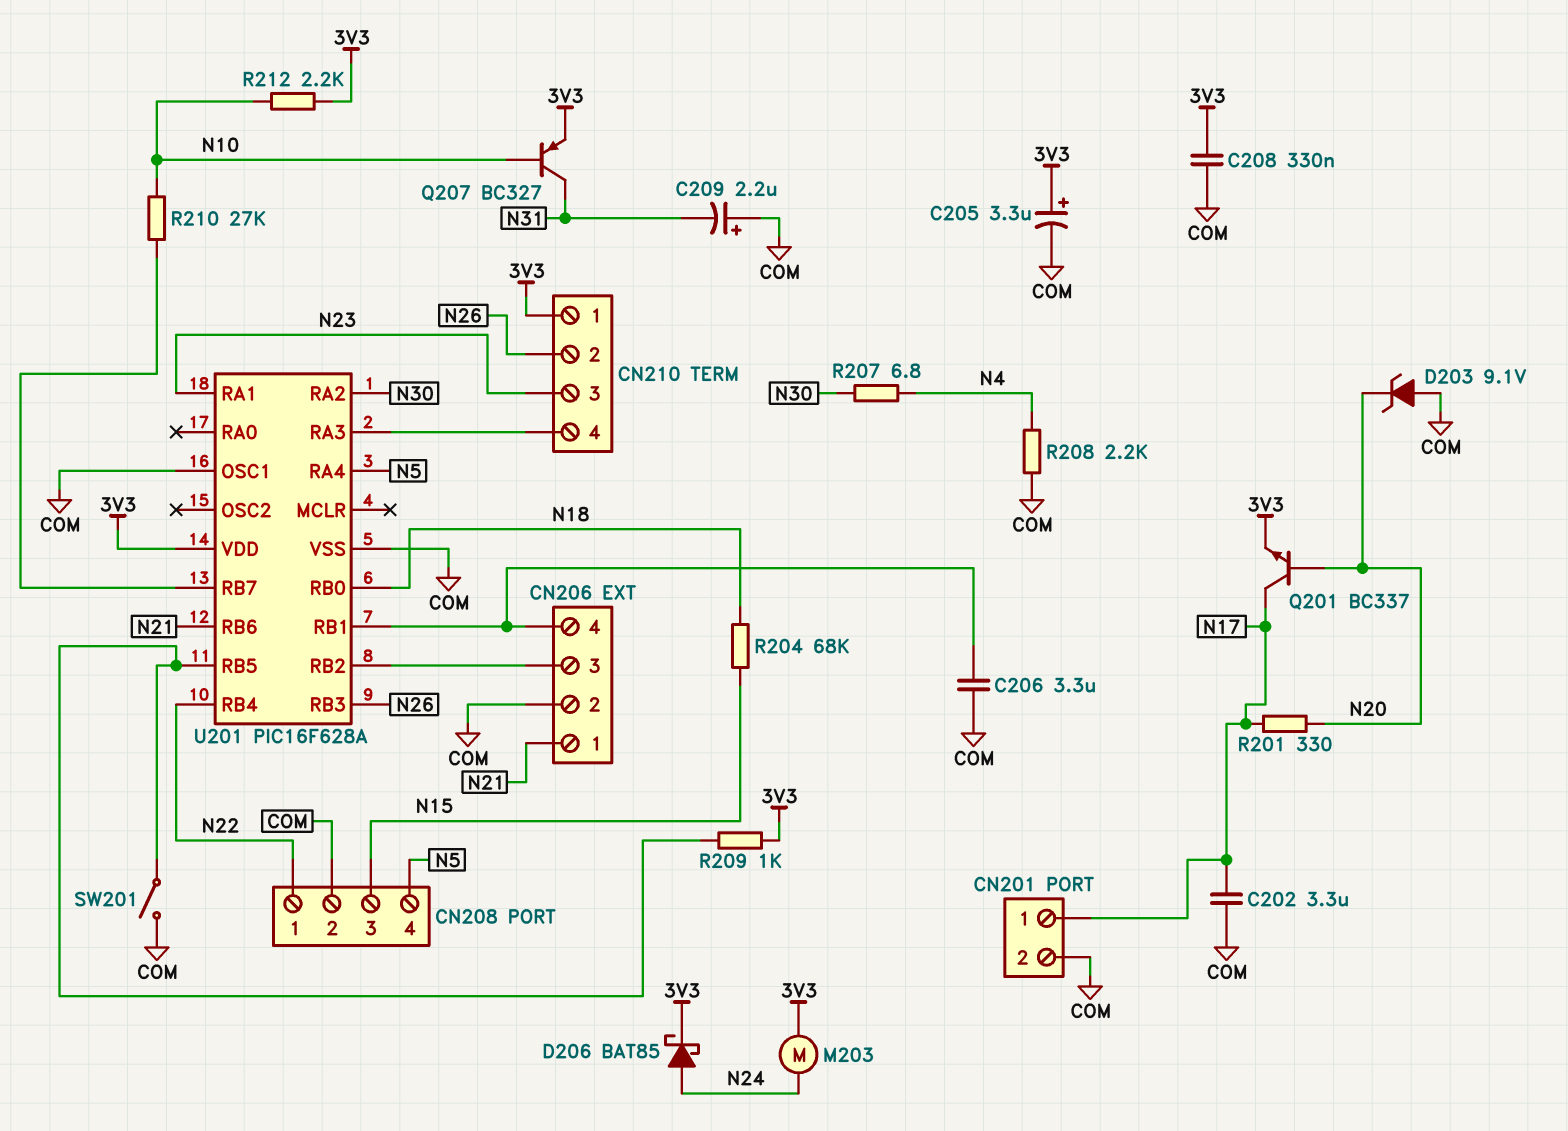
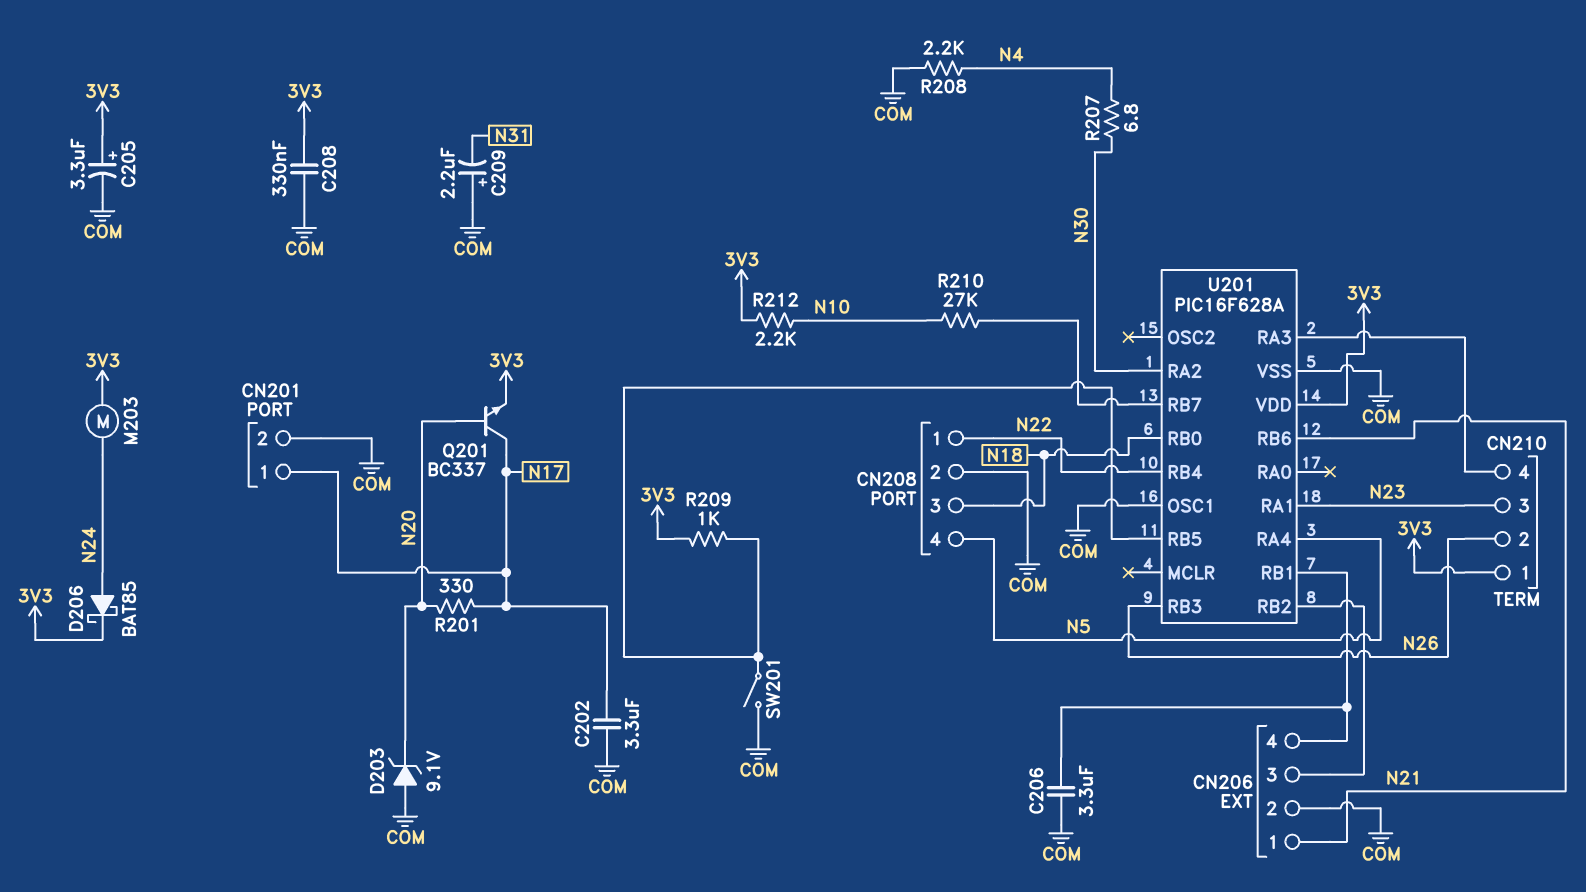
CN208 pin 3: N15 -> N18
Q207: PNP BC327 (B N10, C N31, E 3V3) -> none
R204: 68k (N15, N18) -> none

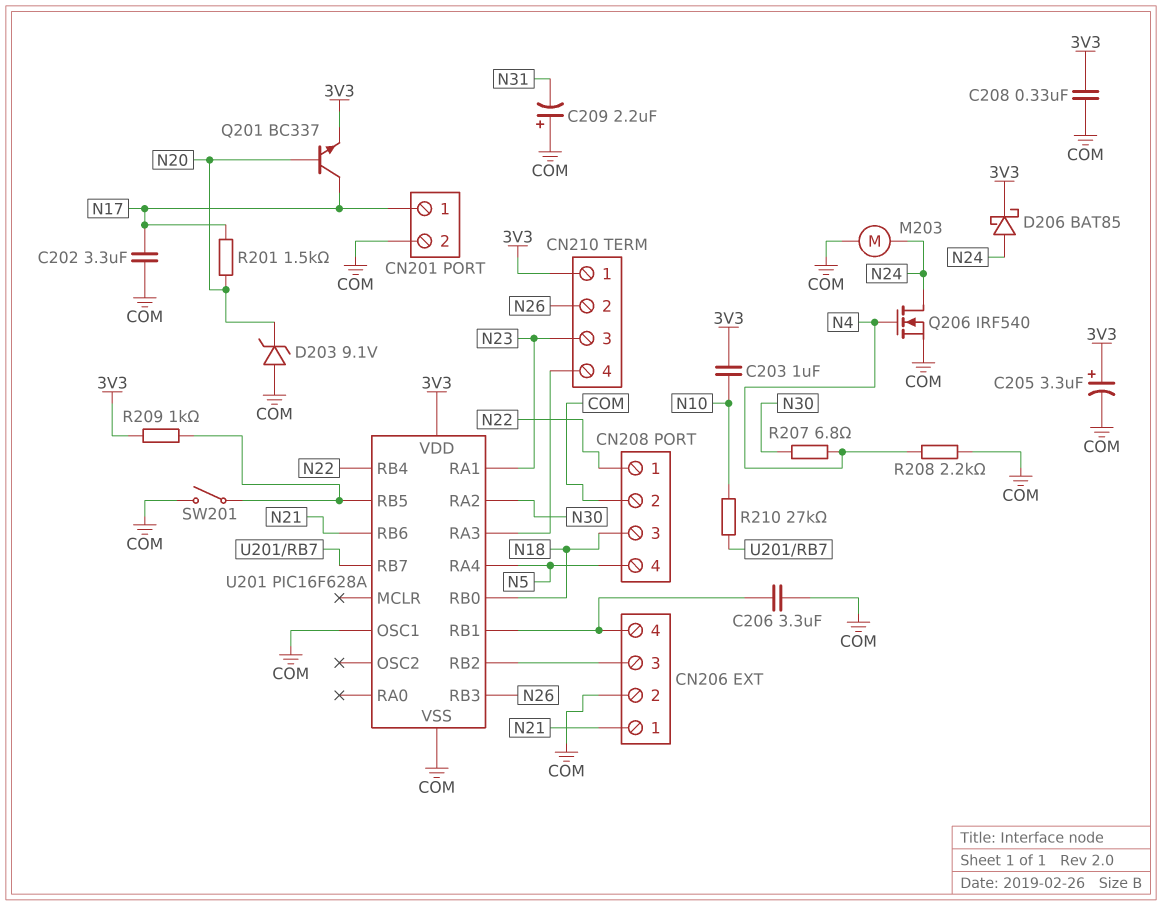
C203: none -> 1uF (3V3, N10)
M203: motor (3V3, N24) -> motor (COM, N24)
Q206: none -> NMOS IRF540 (G N4, D N24, S COM)
R201: 330 (N17, N20) -> 1.5k (N17, N20)
R212: 2.2k (3V3, N10) -> none

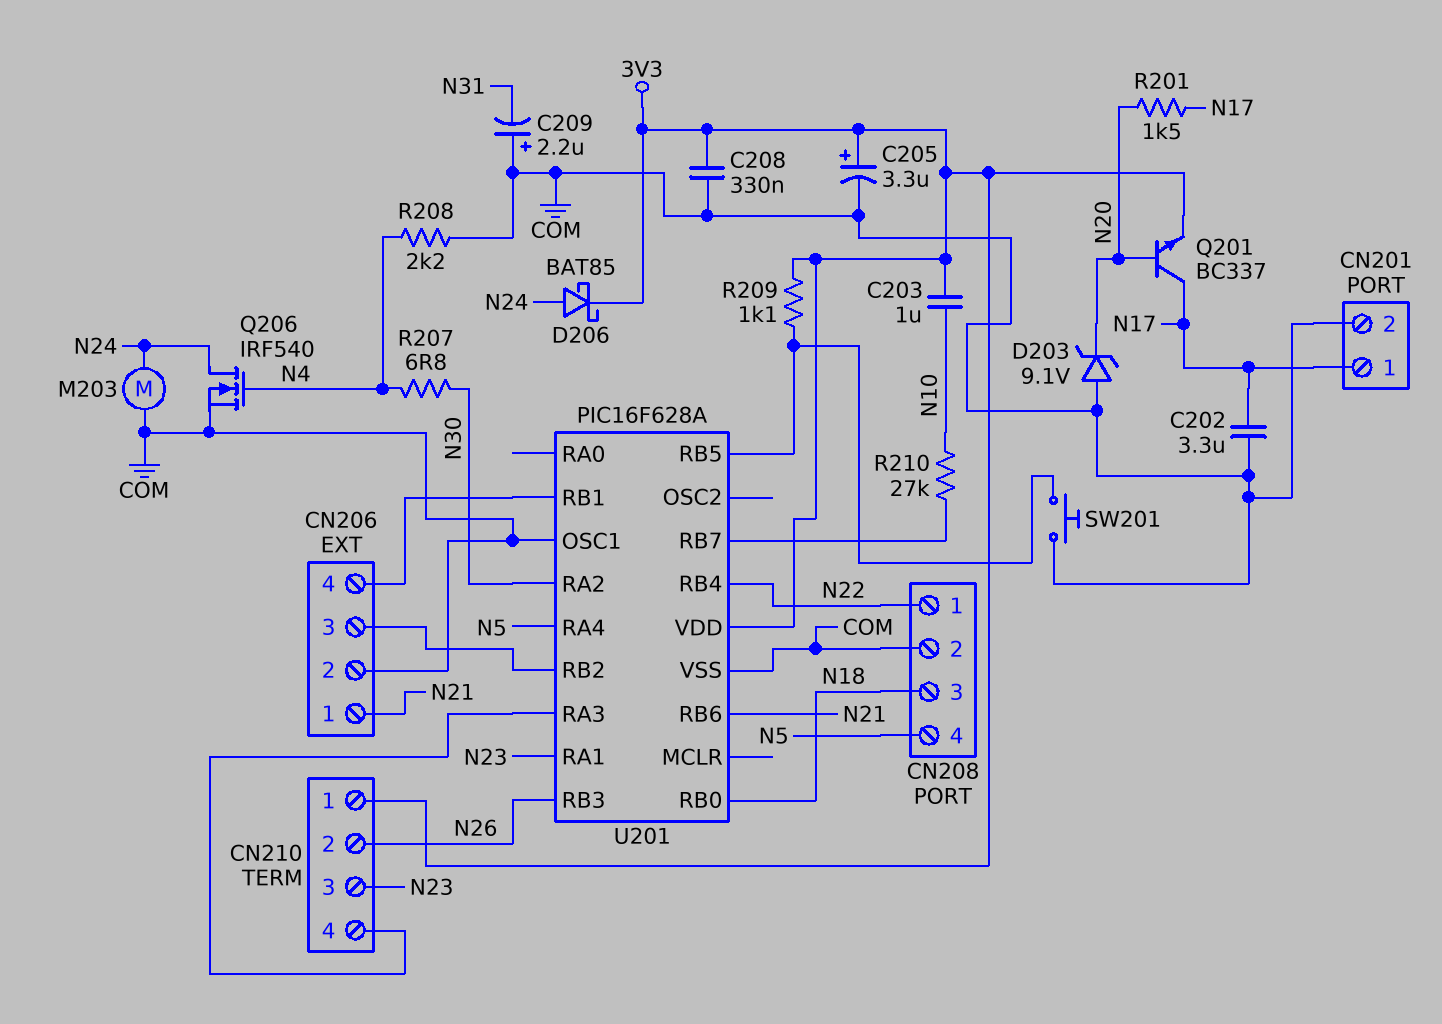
C206: 3.3uF (CN206/4, COM) -> none
R209: 1k (3V3, U201/RB5) -> 1.1k (3V3, U201/RB5)
SW201: switch (COM, U201/RB5) -> button (COM, U201/RB5)

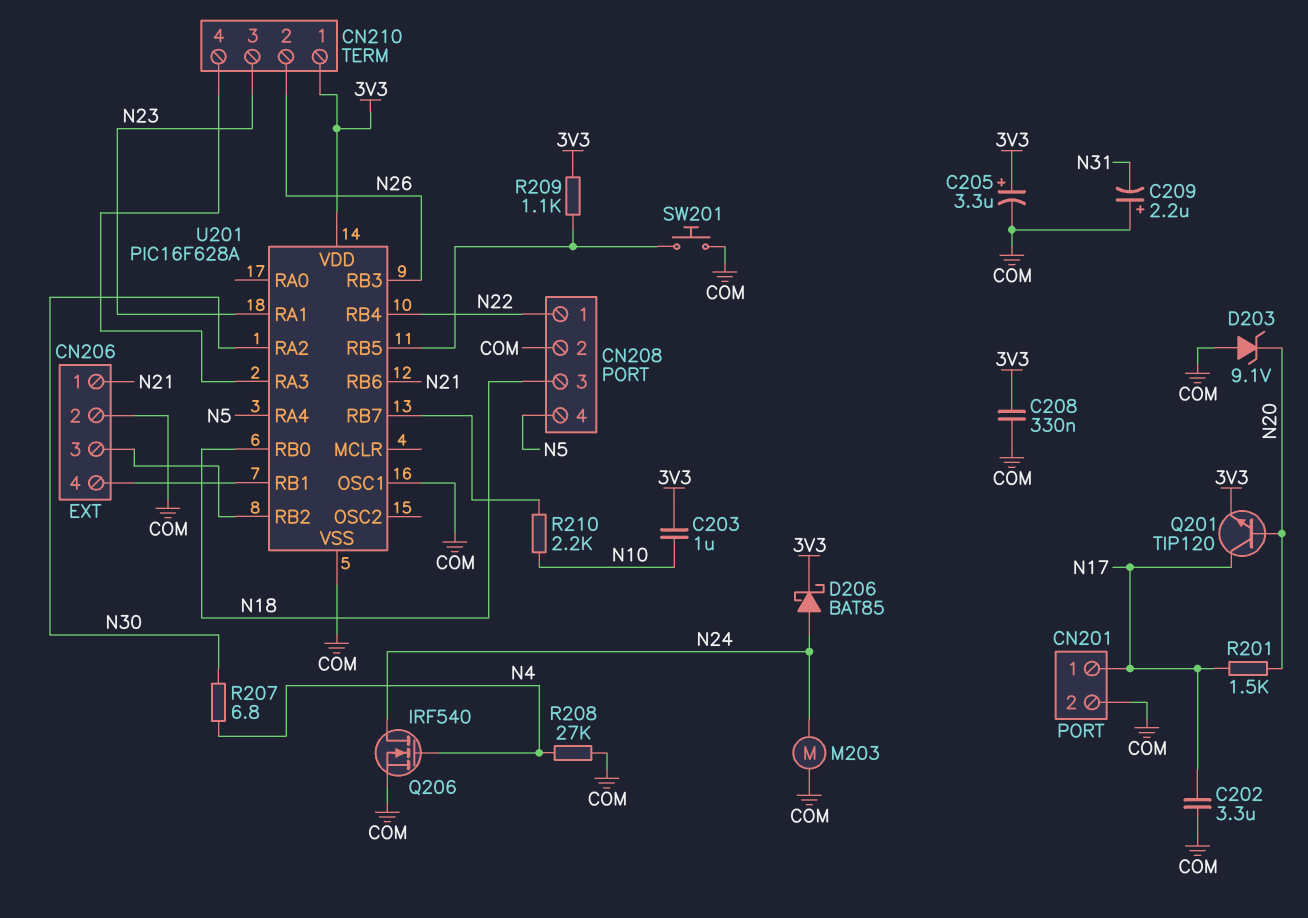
Q201: NPN BC337 (B N20, C N17, E 3V3) -> NPN TIP120 (B N20, C N17, E 3V3)
R208: 2.2k (COM, N4) -> 27k (COM, N4)
R210: 27k (N10, U201/RB7) -> 2.2k (N10, U201/RB7)

